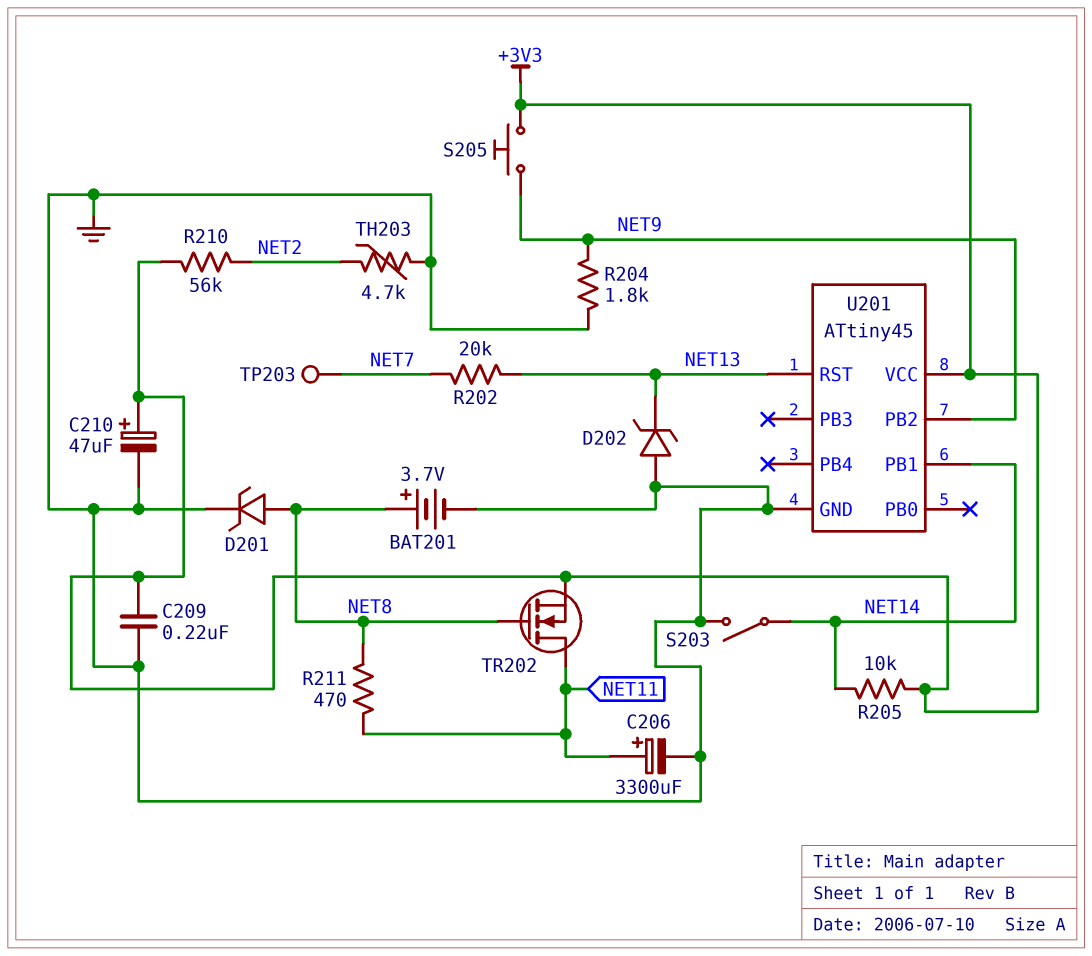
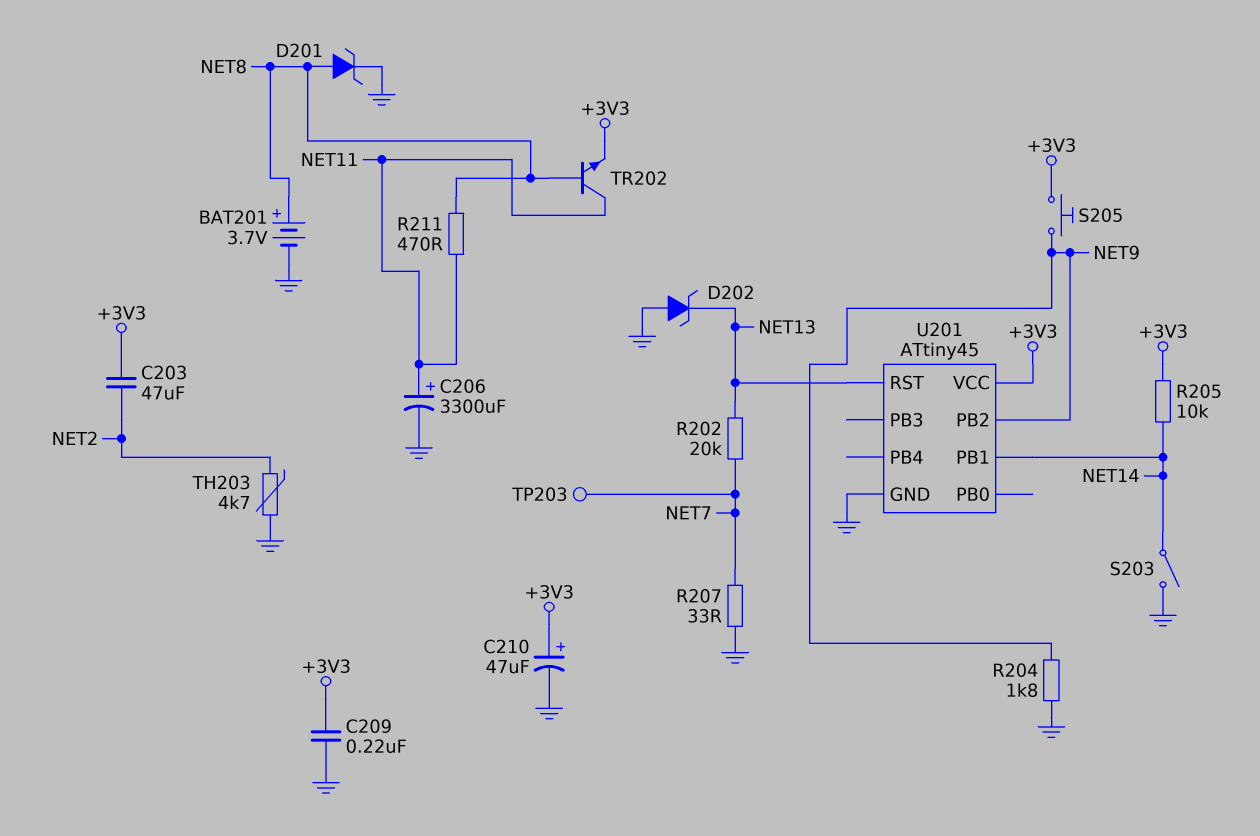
C203: none -> 47uF (+3V3, NET2)
R207: none -> 33 (GND, NET7)
R210: 56k (+3V3, NET2) -> none
TR202: NMOS (G NET8, D NET11, S +3V3) -> NPN (B NET8, C NET11, E +3V3)

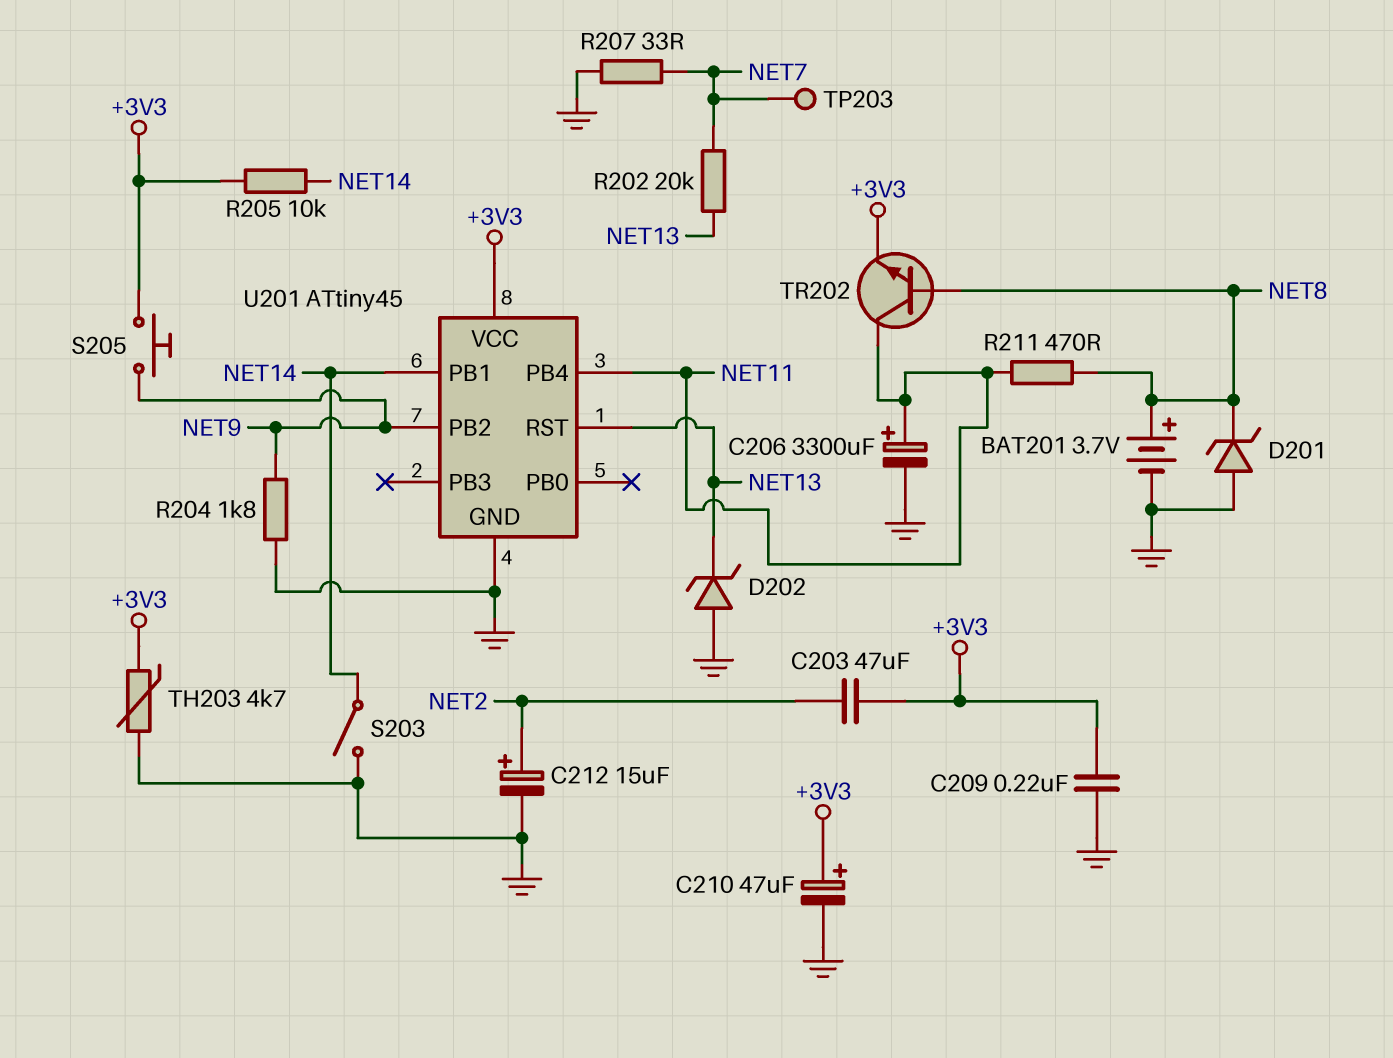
C212: none -> 15uF (plus NET2, minus GND)
D201: zener (A NET8, K GND) -> zener (A GND, K NET8)
TH203: 4.7k (GND, NET2) -> 4.7k (+3V3, GND)
U201 pin PB4: none -> NET11

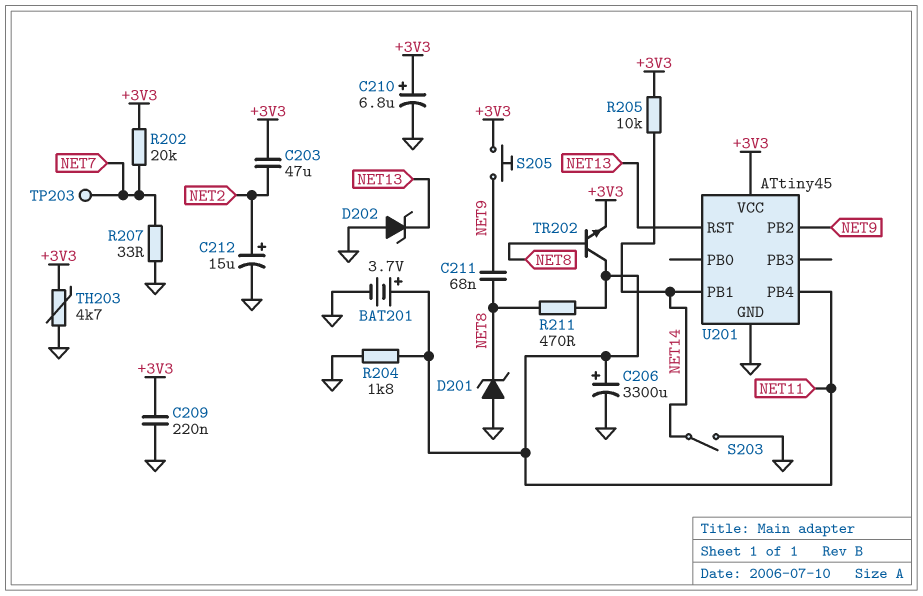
BAT201: 3.7V (plus NET8, minus GND) -> 3.7V (plus NET11, minus GND)
C210: 47uF (plus +3V3, minus GND) -> 6.8uF (plus +3V3, minus GND)
C211: none -> 68nF (NET8, NET9)
R202: 20k (NET7, NET13) -> 20k (+3V3, NET7)
R204: 1.8k (GND, NET9) -> 1.8k (GND, NET11)

